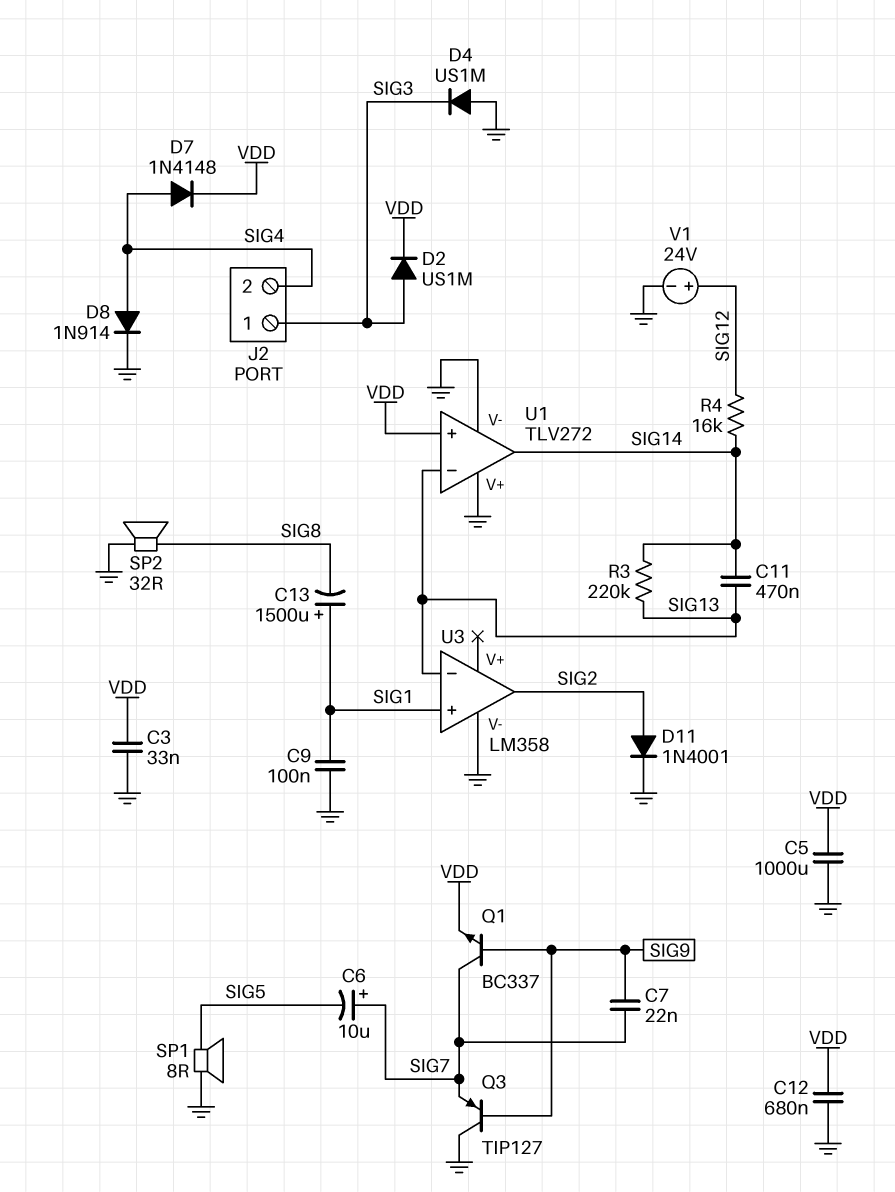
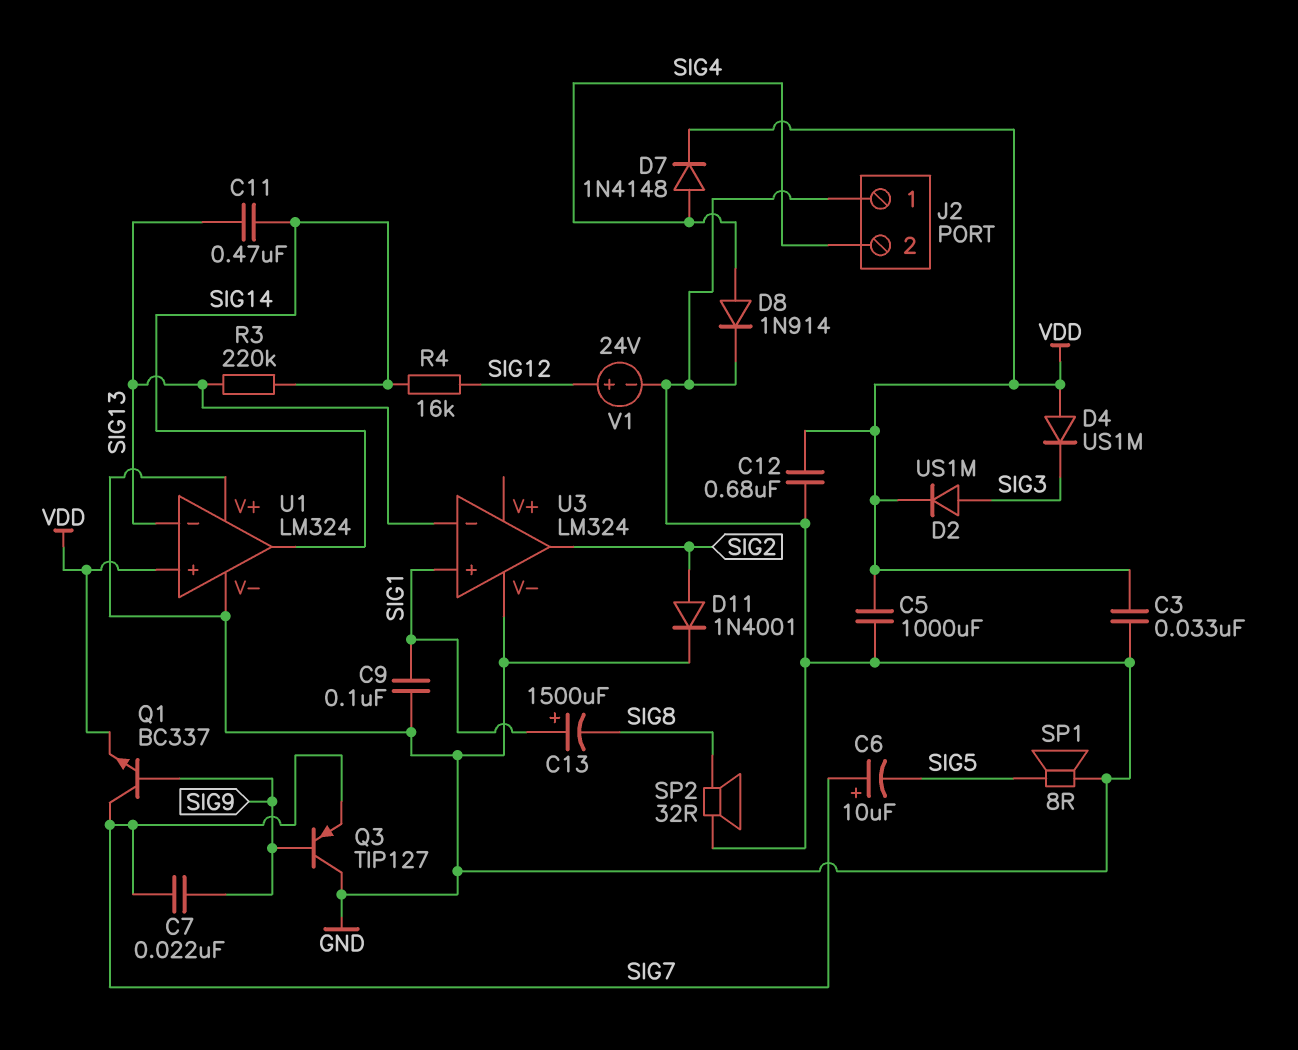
D4: diode US1M (A GND, K SIG3) -> diode US1M (A VDD, K SIG3)
J2 pin 1: SIG3 -> GND
U1: TLV272 -> LM324
U3: LM358 -> LM324

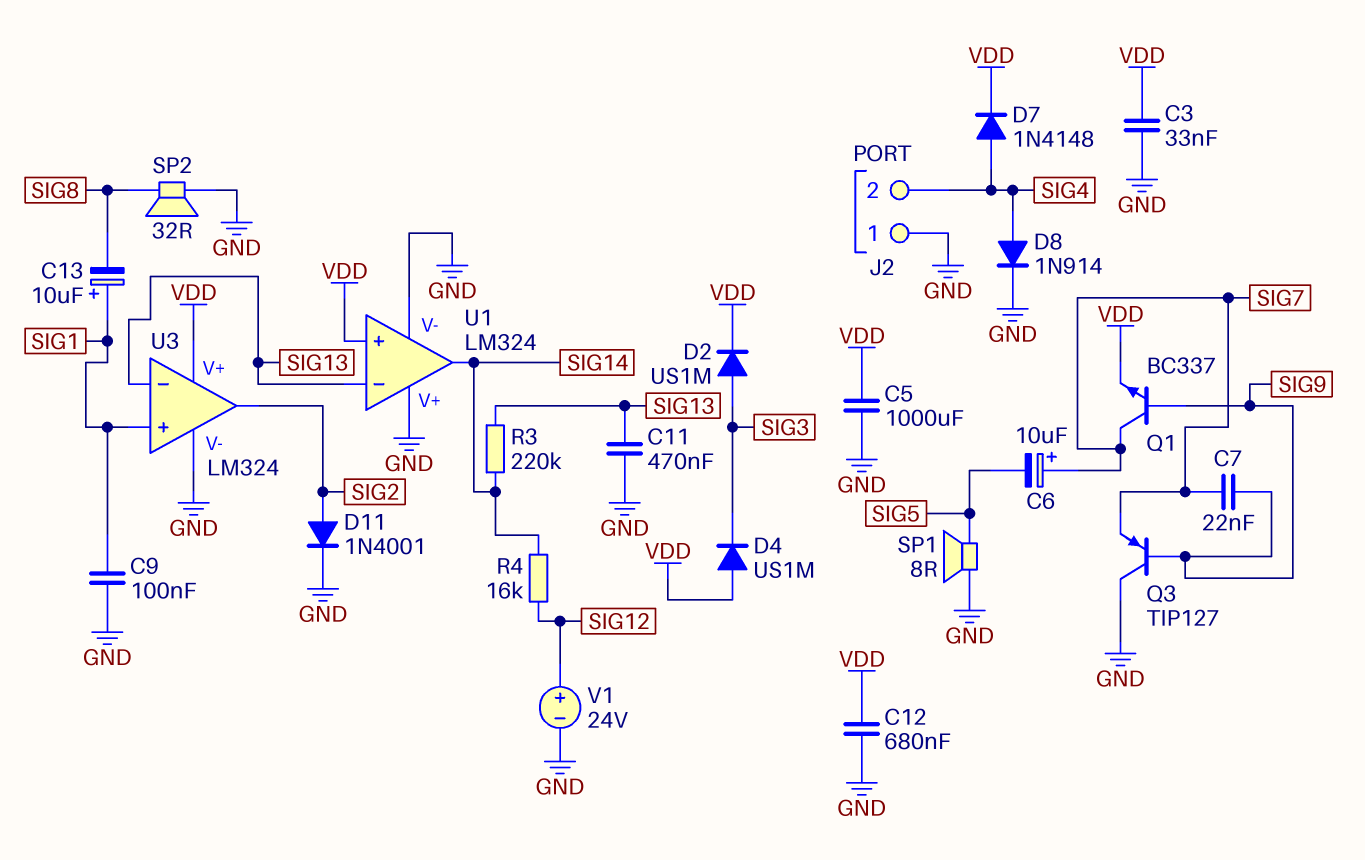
C11: 470nF (SIG13, SIG14) -> 470nF (GND, SIG13)
C13: 1500uF (plus SIG1, minus SIG8) -> 10uF (plus SIG1, minus SIG8)
U3 pin V+: none -> VDD

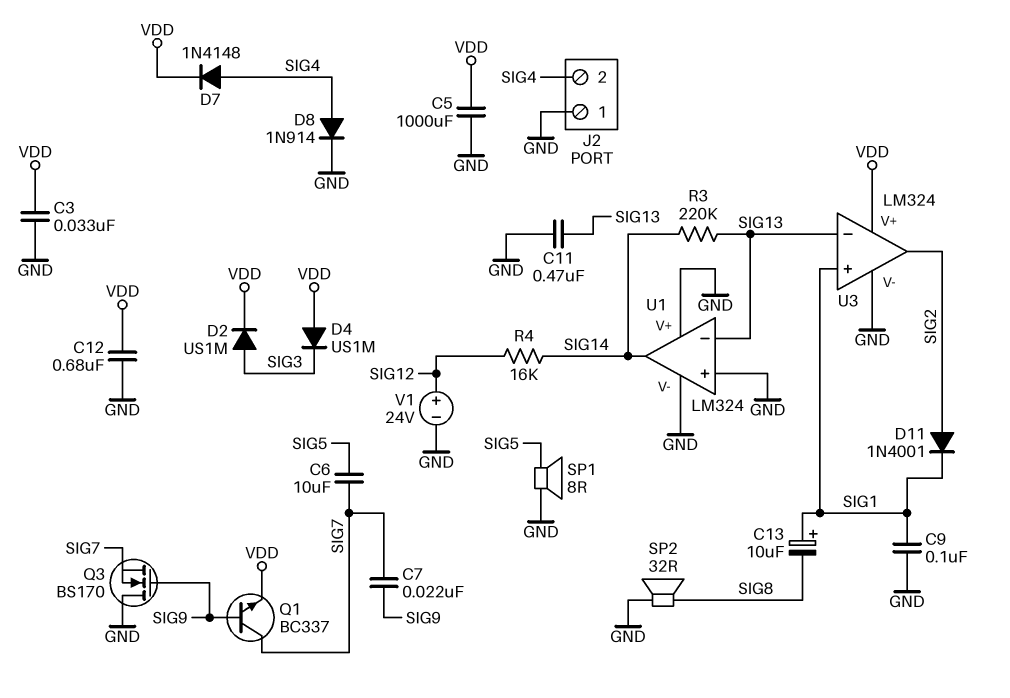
C6: 10uF (plus SIG7, minus SIG5) -> 10uF (SIG5, SIG7)
D11: diode 1N4001 (A SIG2, K GND) -> diode 1N4001 (A SIG2, K SIG1)
Q3: PNP TIP127 (B SIG9, C GND, E SIG7) -> NMOS BS170 (G SIG9, D GND, S SIG7)
U1 pin in+: VDD -> GND

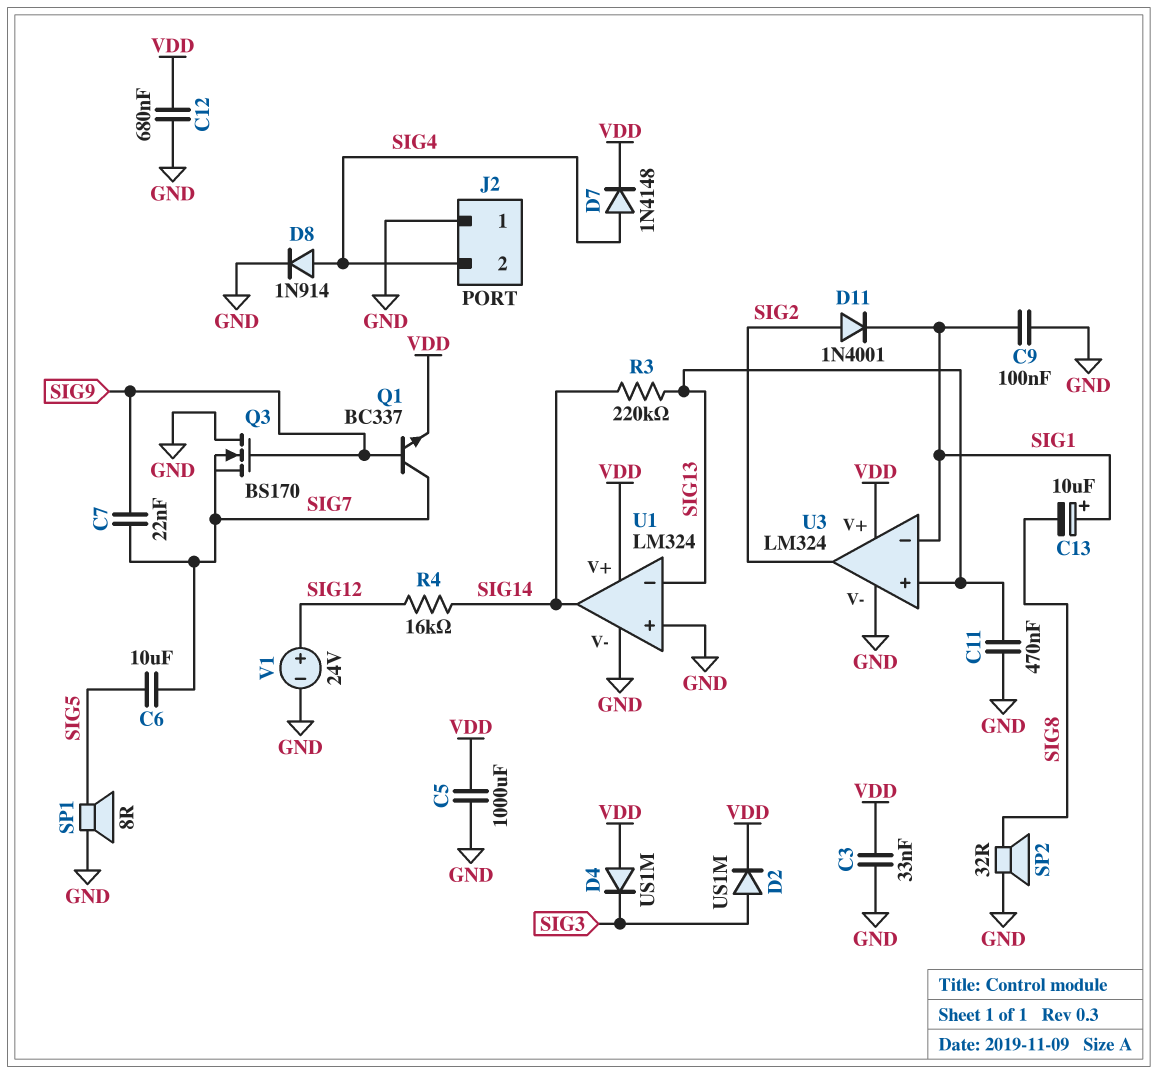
U1 pin V+: GND -> VDD
U3 pin in+: SIG1 -> SIG13
U3 pin in-: SIG13 -> SIG1

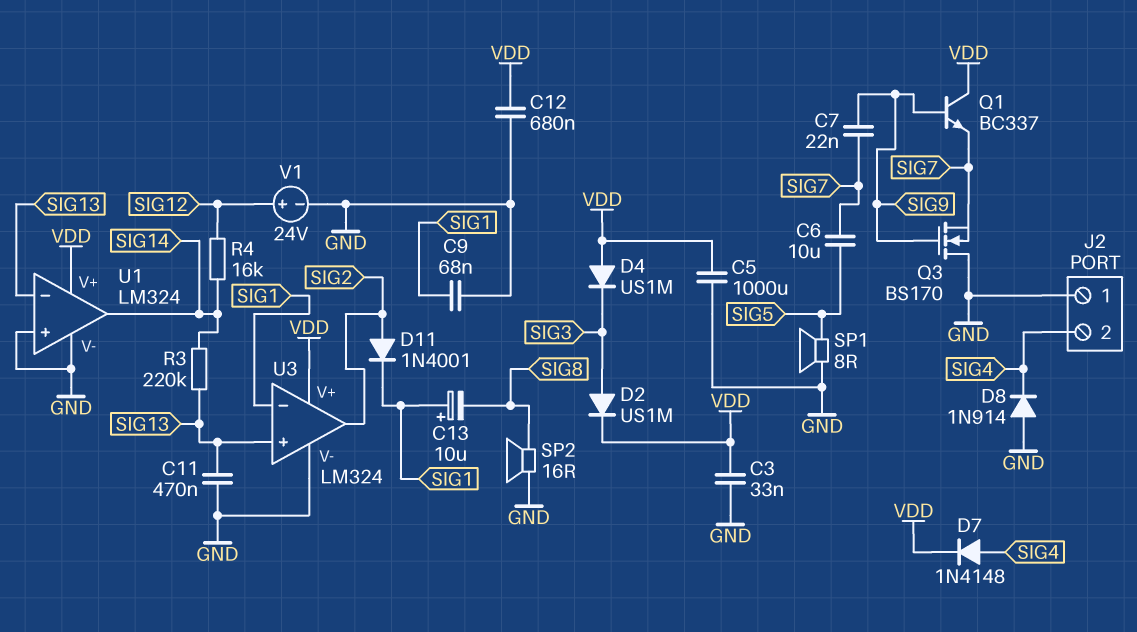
C9: 100nF (GND, SIG1) -> 68nF (GND, SIG1)
D8: diode 1N914 (A SIG4, K GND) -> diode 1N914 (A GND, K SIG4)
Q1: NPN BC337 (B SIG9, C SIG7, E VDD) -> NPN BC337 (B SIG9, C VDD, E SIG7)
SP2: speaker 32R (GND, SIG8) -> speaker 16R (GND, SIG8)

